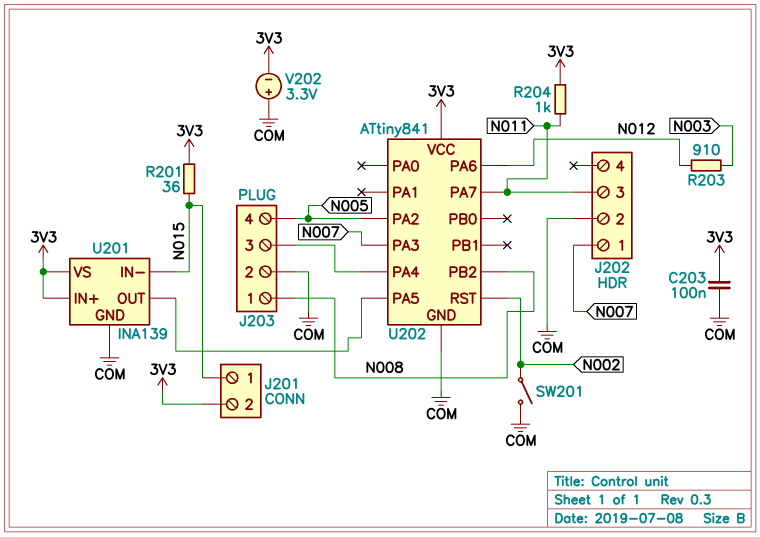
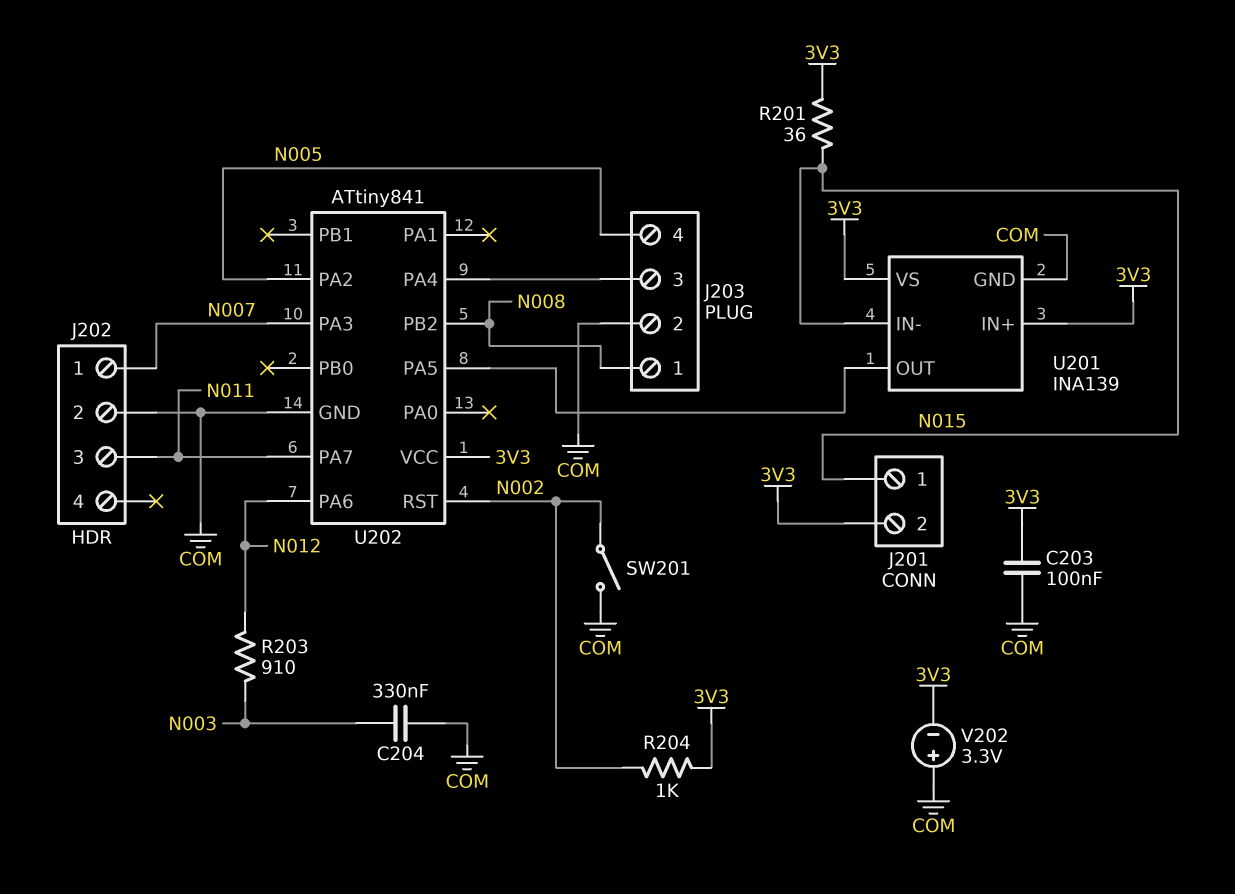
C204: none -> 330nF (COM, N003)
R204: 1k (3V3, N011) -> 1k (3V3, N002)

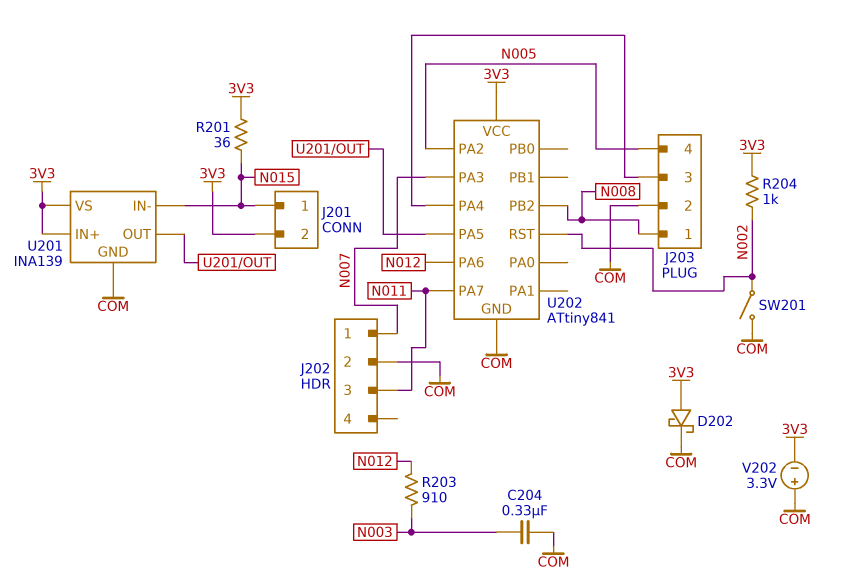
C203: 100nF (3V3, COM) -> none
D202: none -> schottky (A 3V3, K COM)

